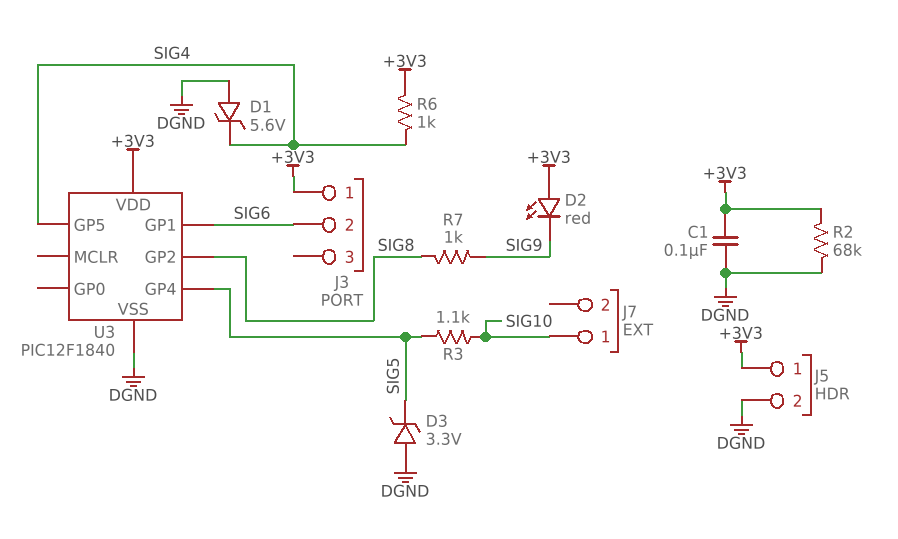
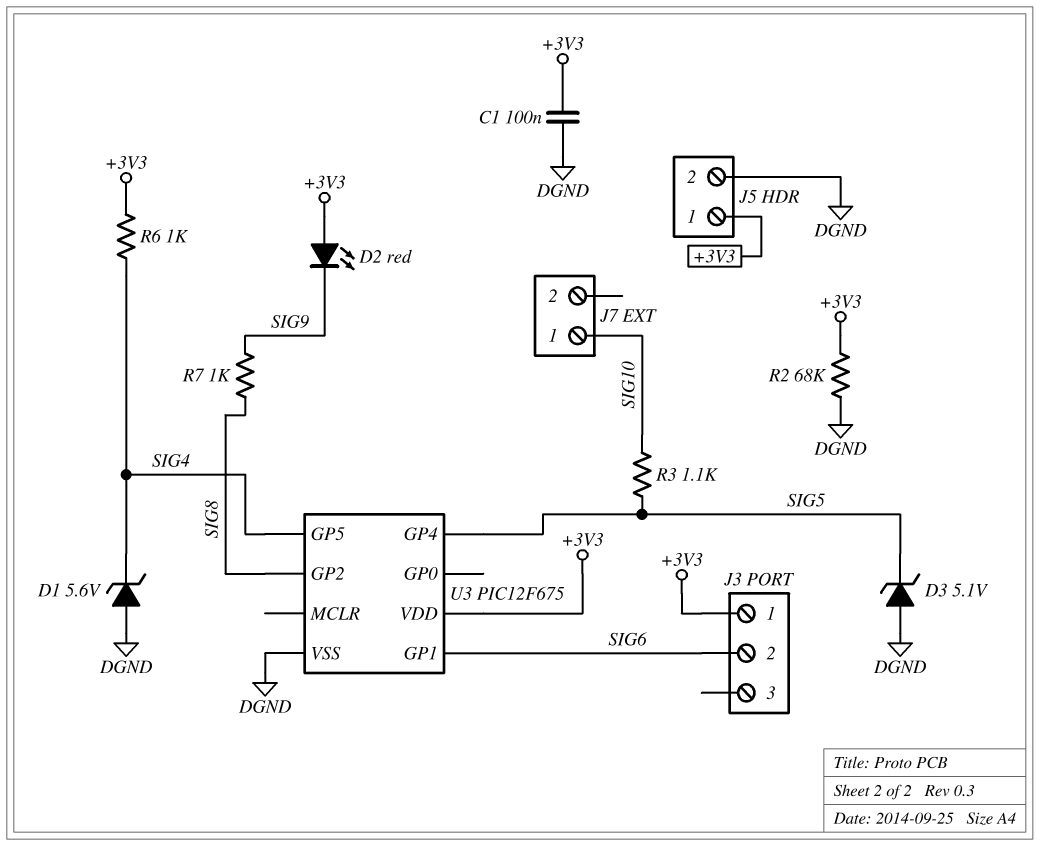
D3: zener 3.3V (A DGND, K SIG5) -> zener 5.1V (A DGND, K SIG5)
U3: PIC12F1840 -> PIC12F675

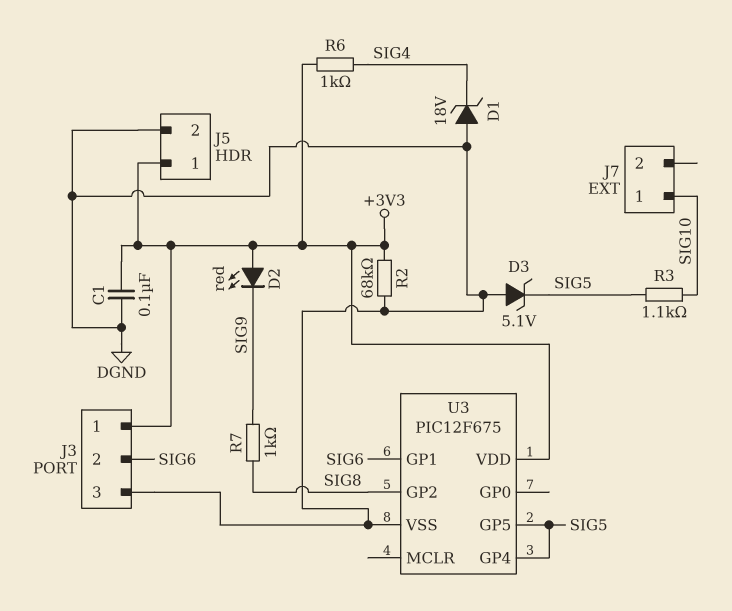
D1: zener 5.6V (A DGND, K SIG4) -> zener 18V (A DGND, K SIG4)
J3 pin 3: none -> DGND
U3 pin GP5: SIG4 -> SIG5

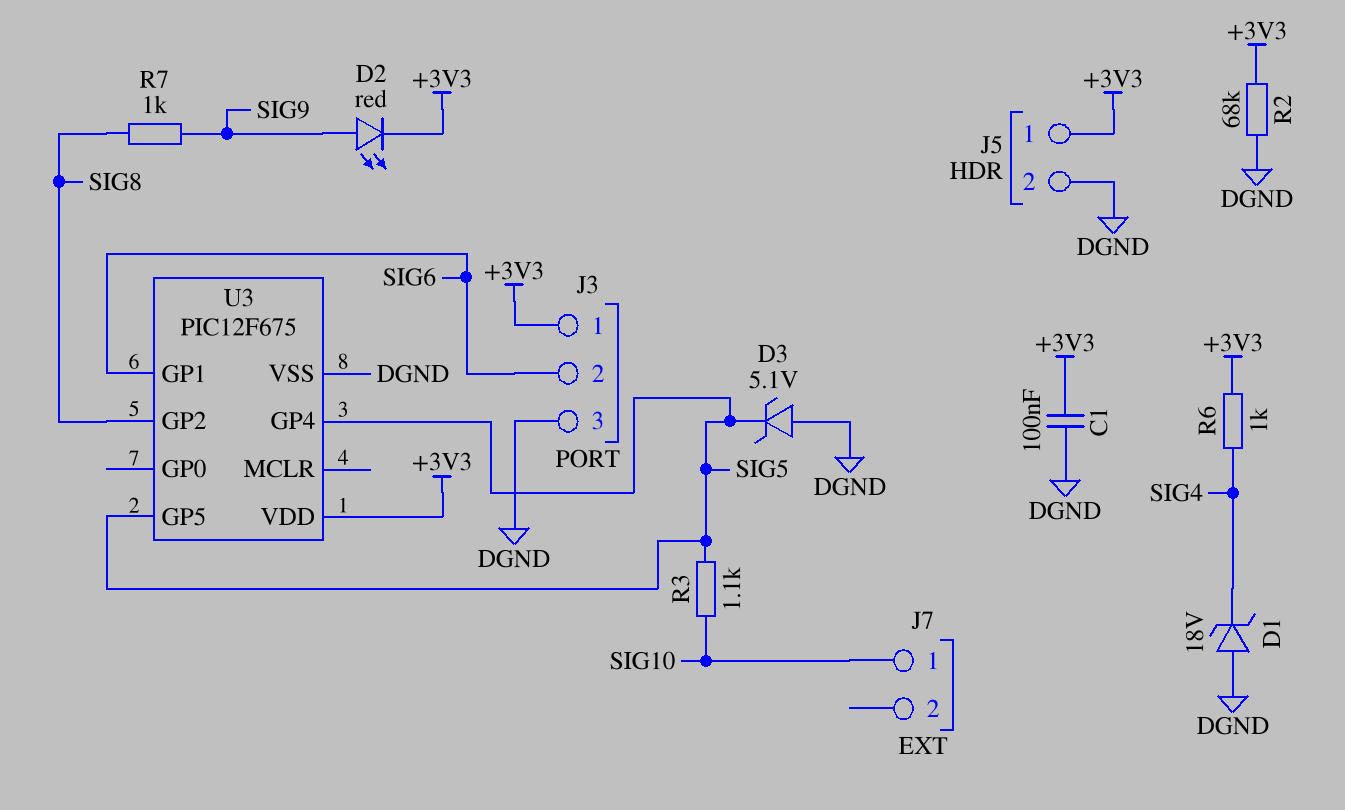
D2: LED red (A +3V3, K SIG9) -> LED red (A SIG9, K +3V3)

